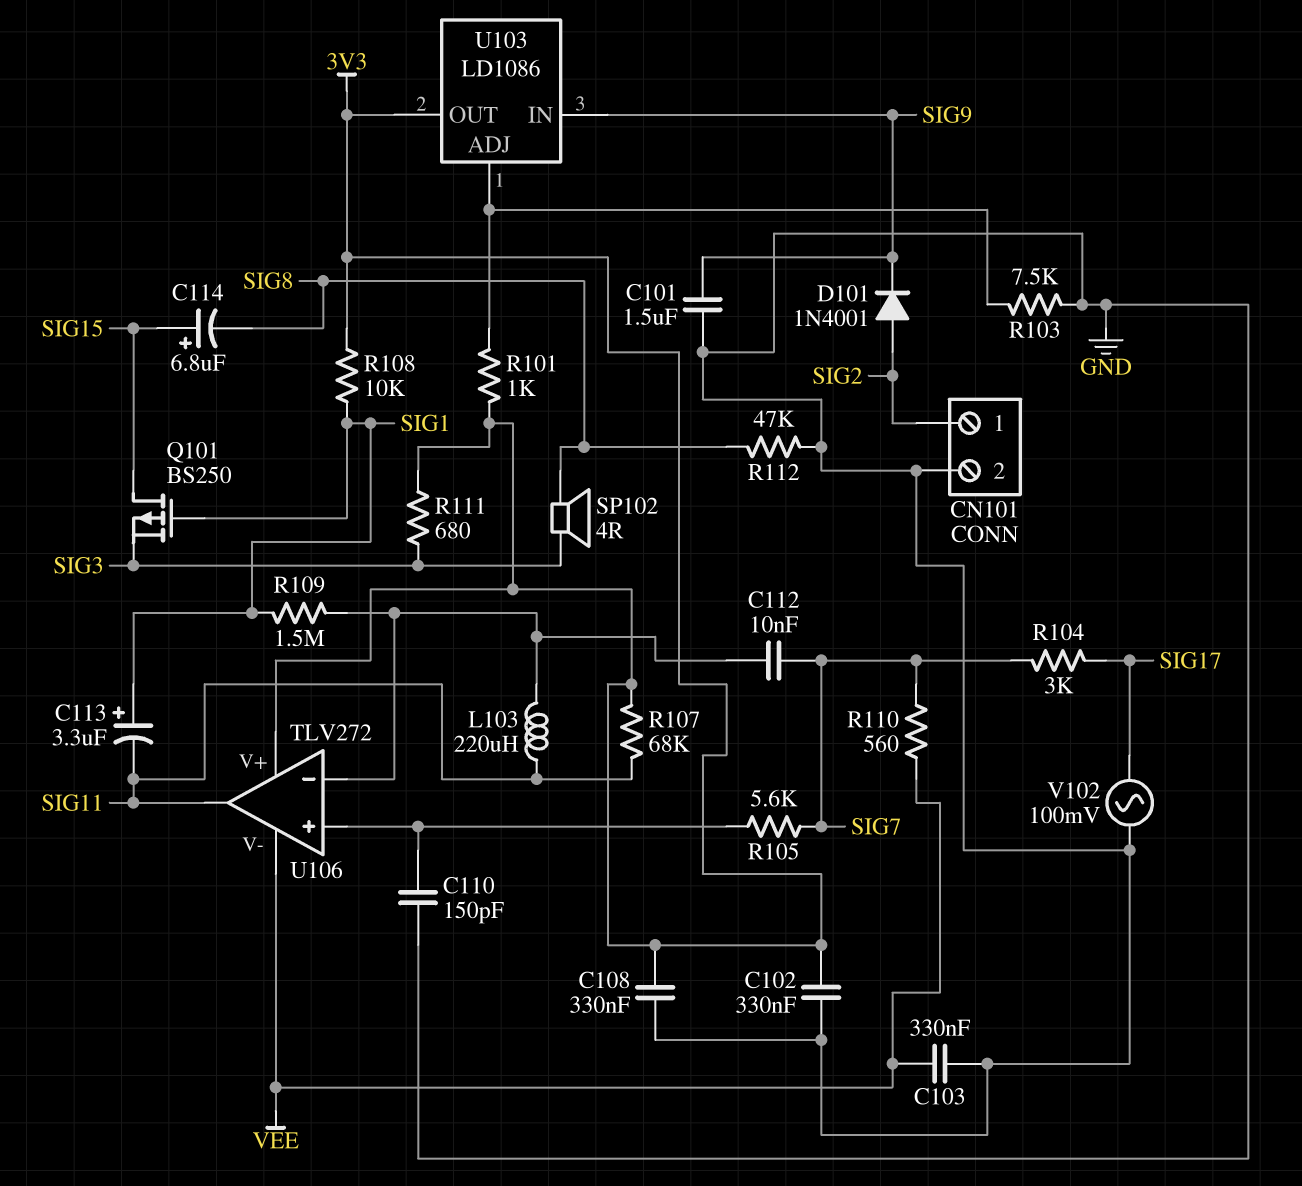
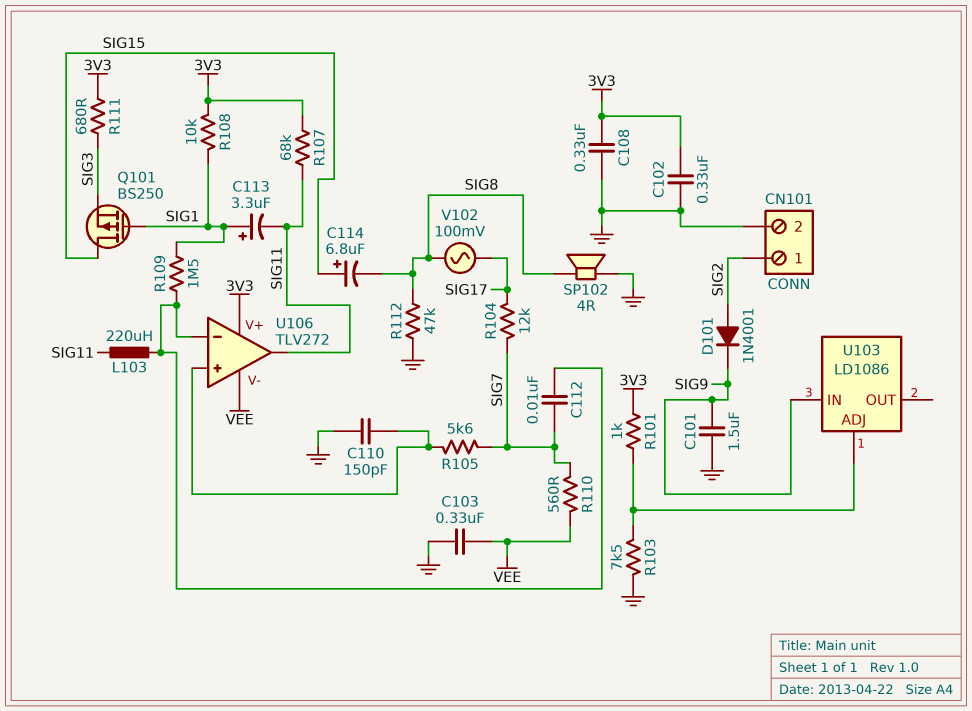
R104: 3k (SIG7, SIG17) -> 12k (SIG7, SIG17)
SP102: speaker 4R (SIG3, SIG8) -> speaker 4R (GND, SIG8)
U103 pin OUT: 3V3 -> none
V102: AC 100mV (GND, SIG17) -> AC 100mV (SIG8, SIG17)

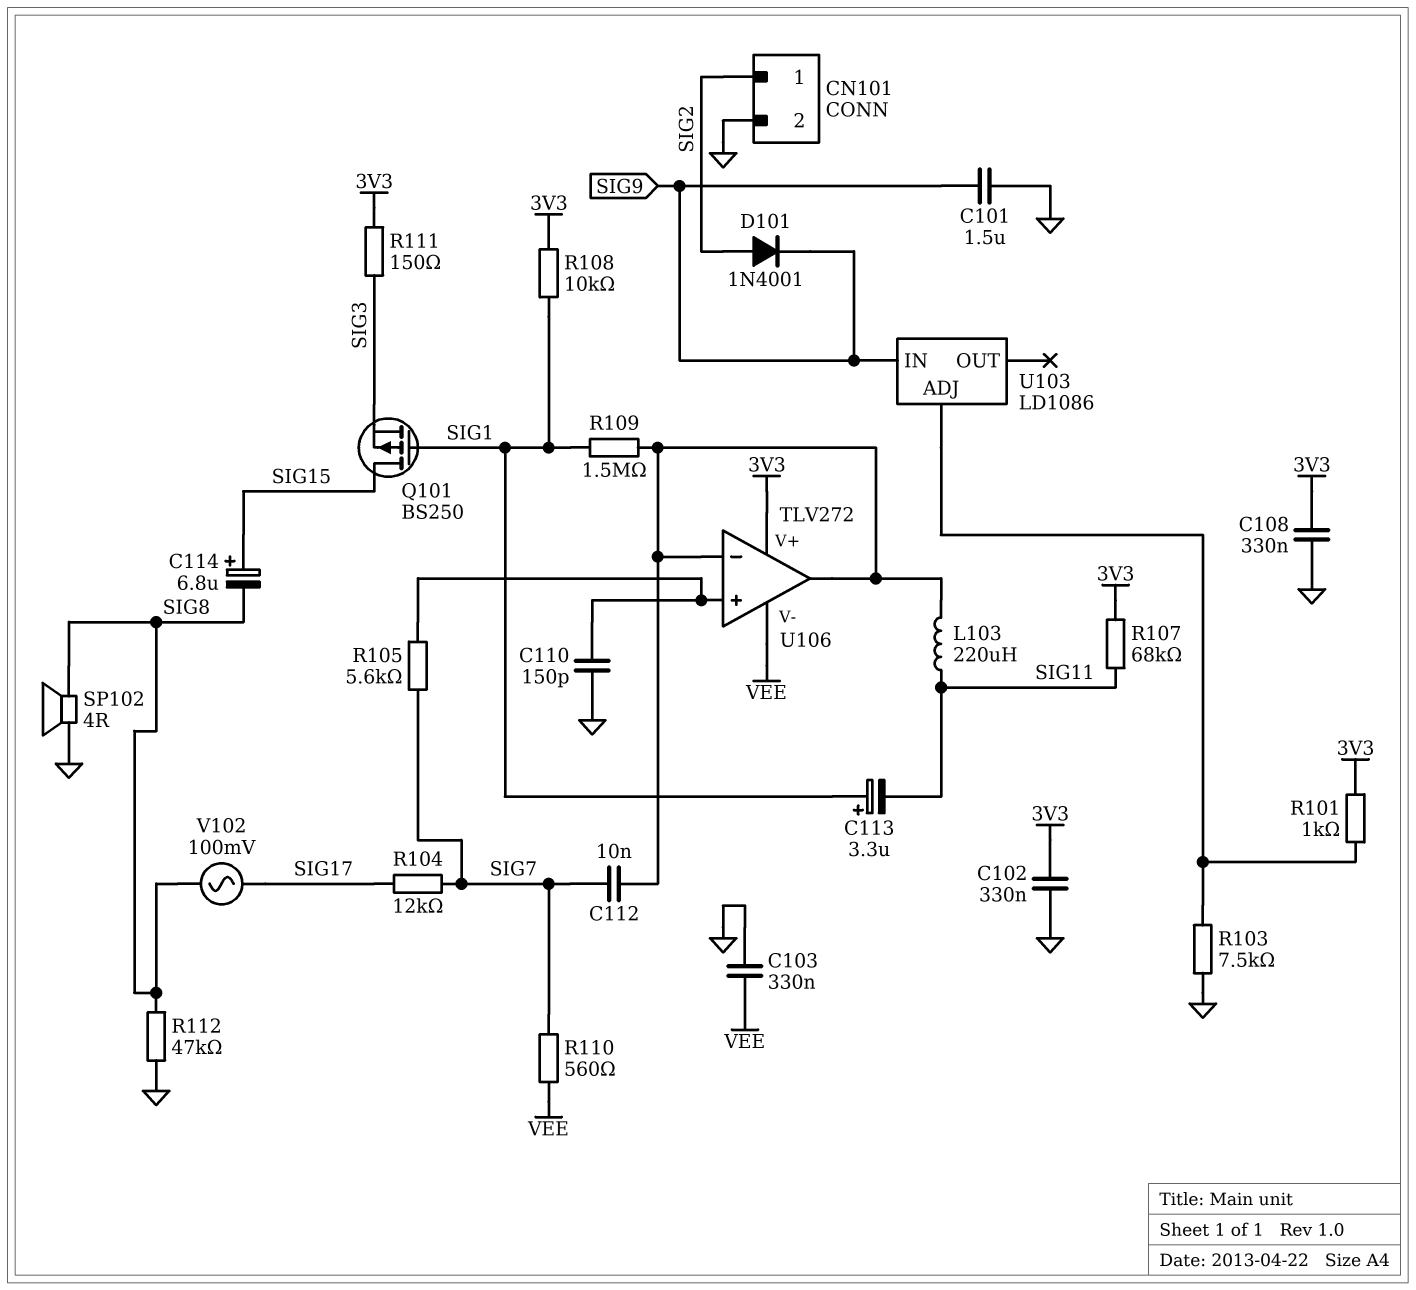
R111: 680 (3V3, SIG3) -> 150 (3V3, SIG3)
U106 pin out: SIG11 -> U106/in-

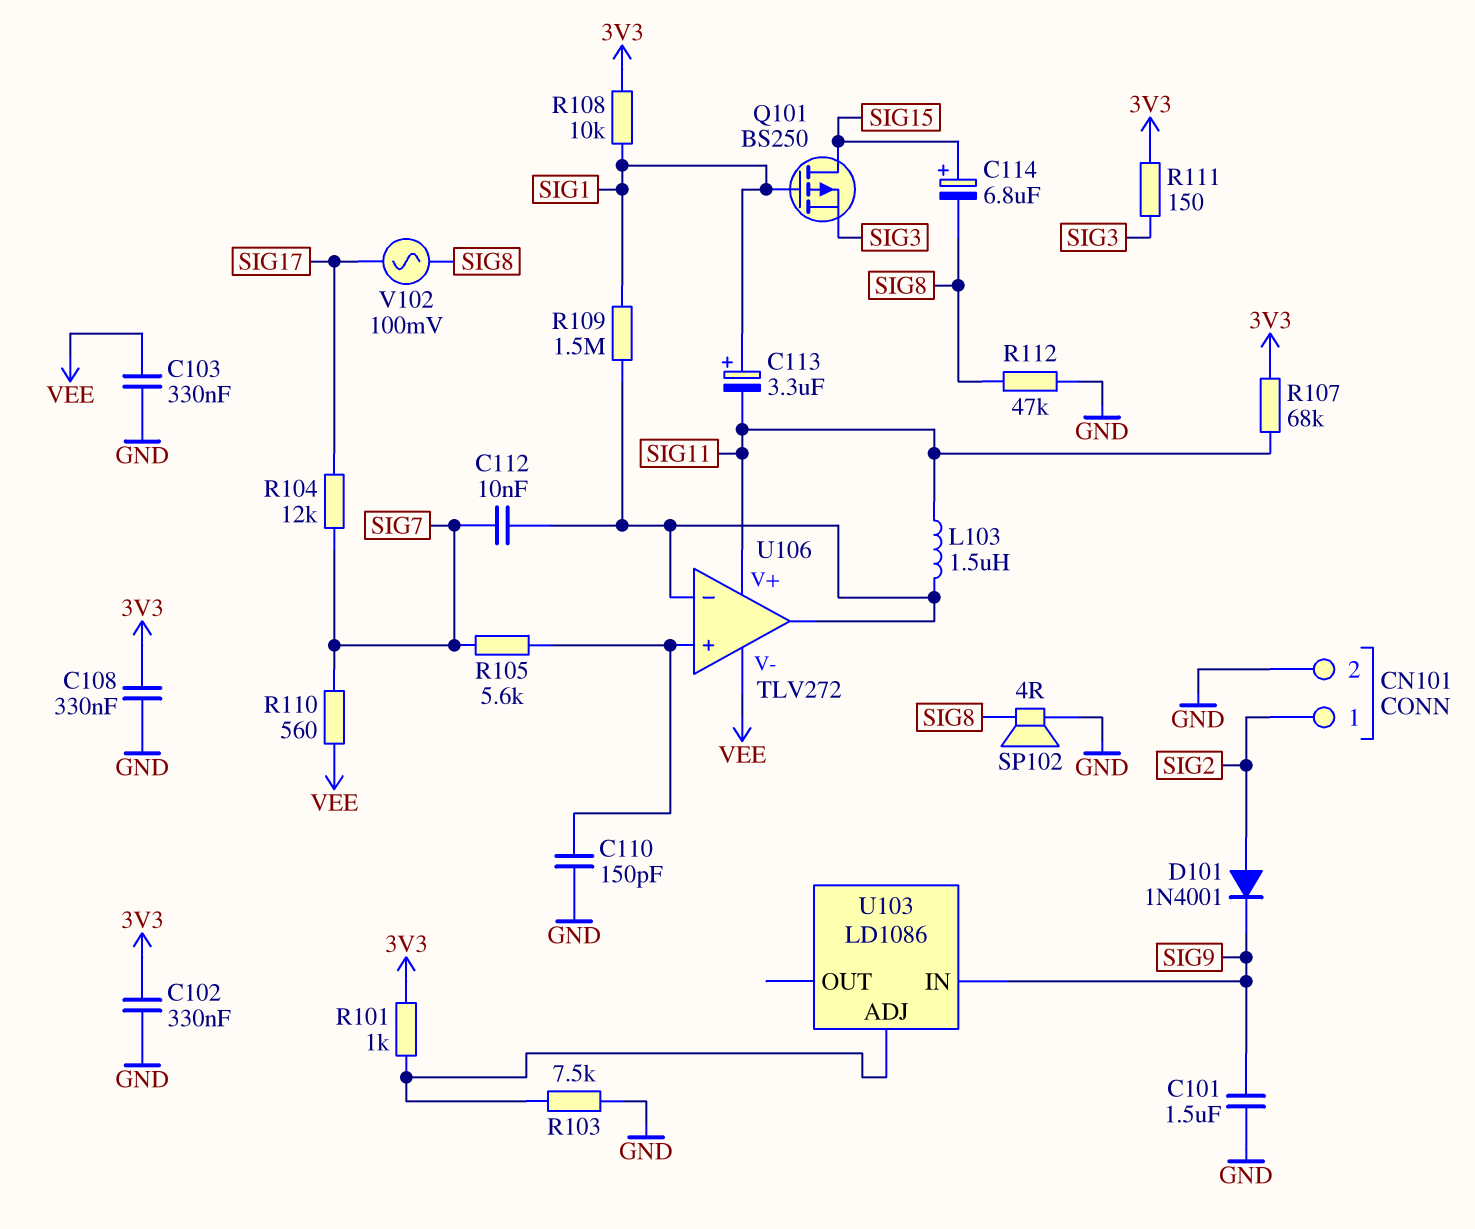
L103: 220uH (SIG11, U106/in-) -> 1.5uH (SIG11, U106/in-)
U106 pin V+: 3V3 -> SIG11

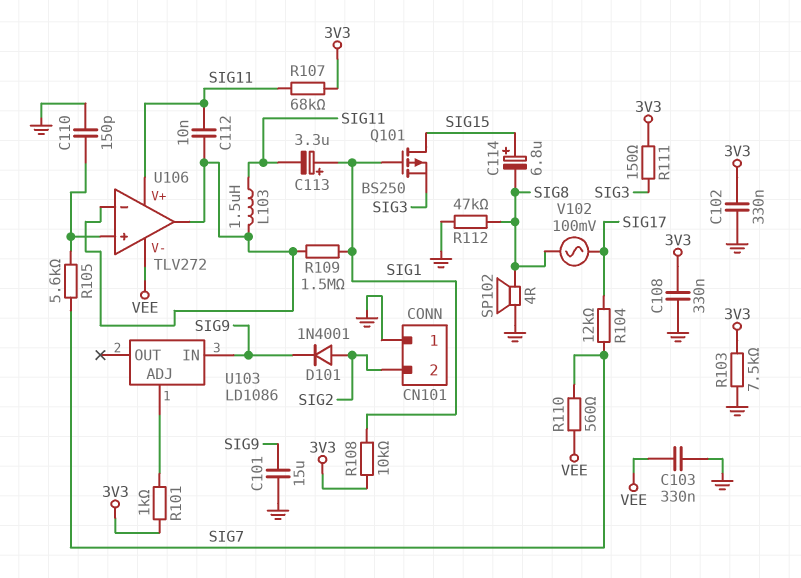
C101: 1.5uF (GND, SIG9) -> 15uF (GND, SIG9)
C112: 10nF (SIG7, U106/in-) -> 10nF (SIG11, U106/in-)
CN101 pin 1: SIG2 -> GND
CN101 pin 2: GND -> SIG2
R103: 7.5k (GND, U103/ADJ) -> 7.5k (3V3, GND)

